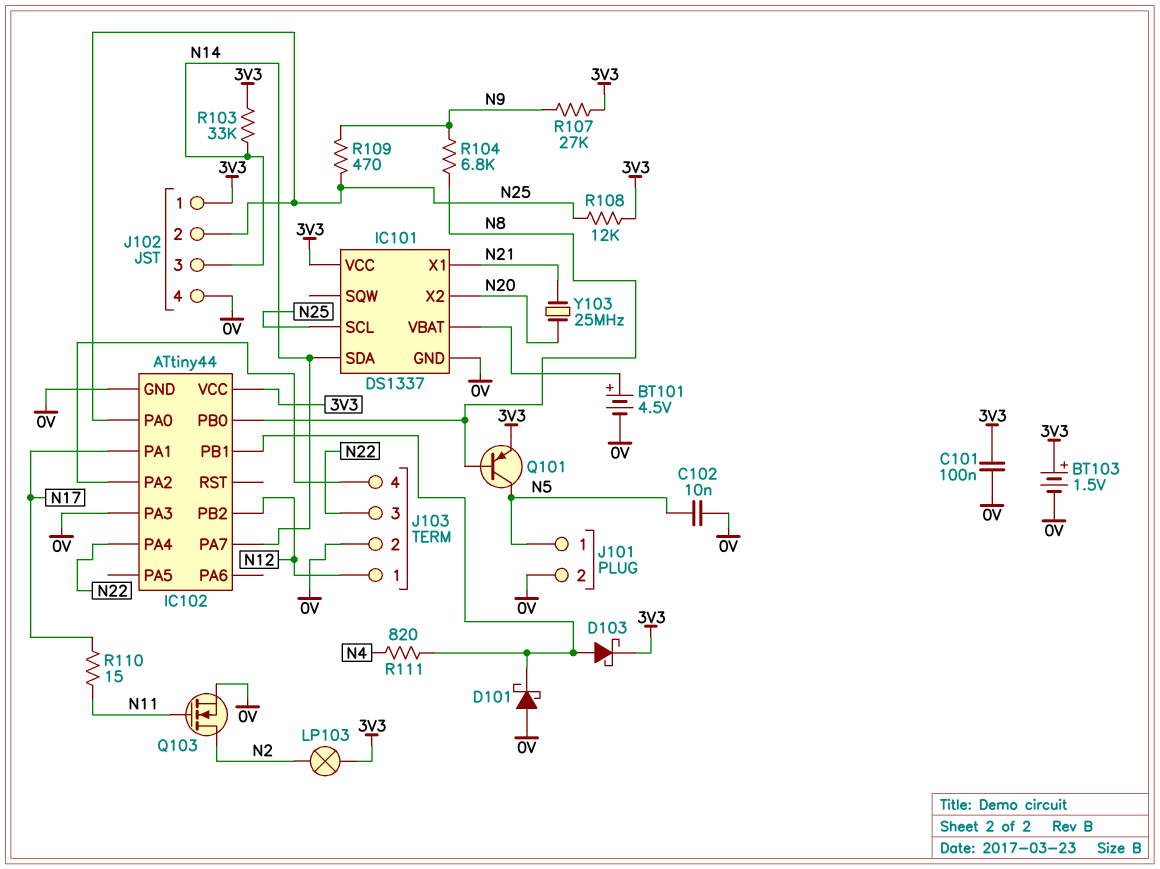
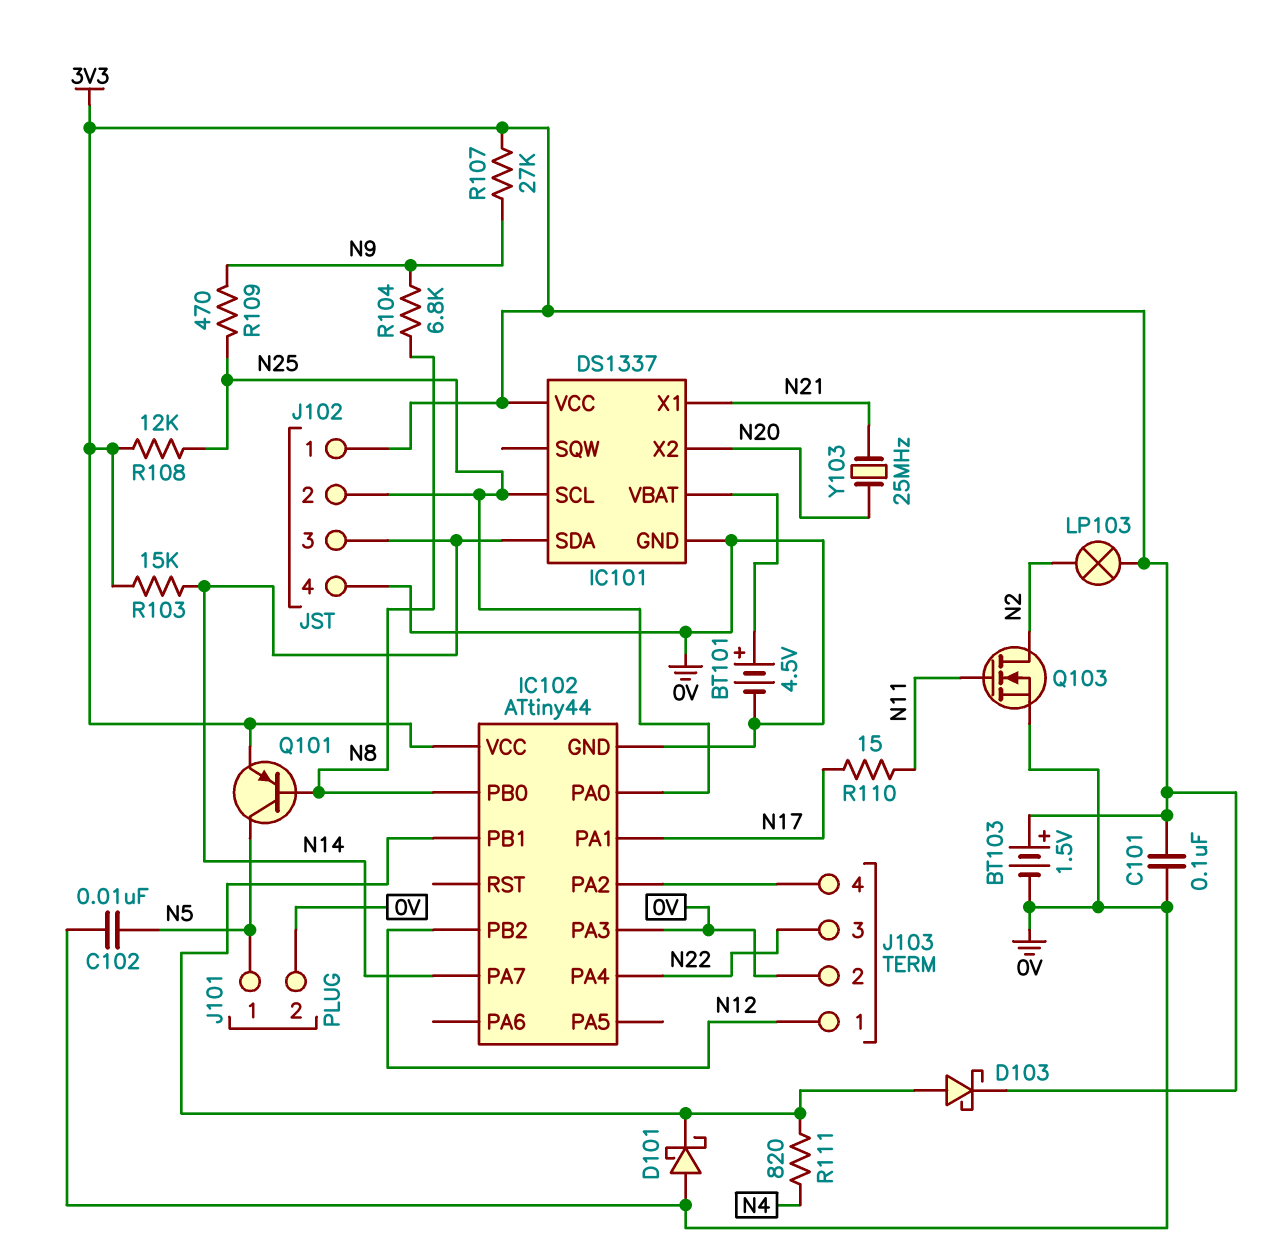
R103: 33k (3V3, N14) -> 15k (3V3, N14)

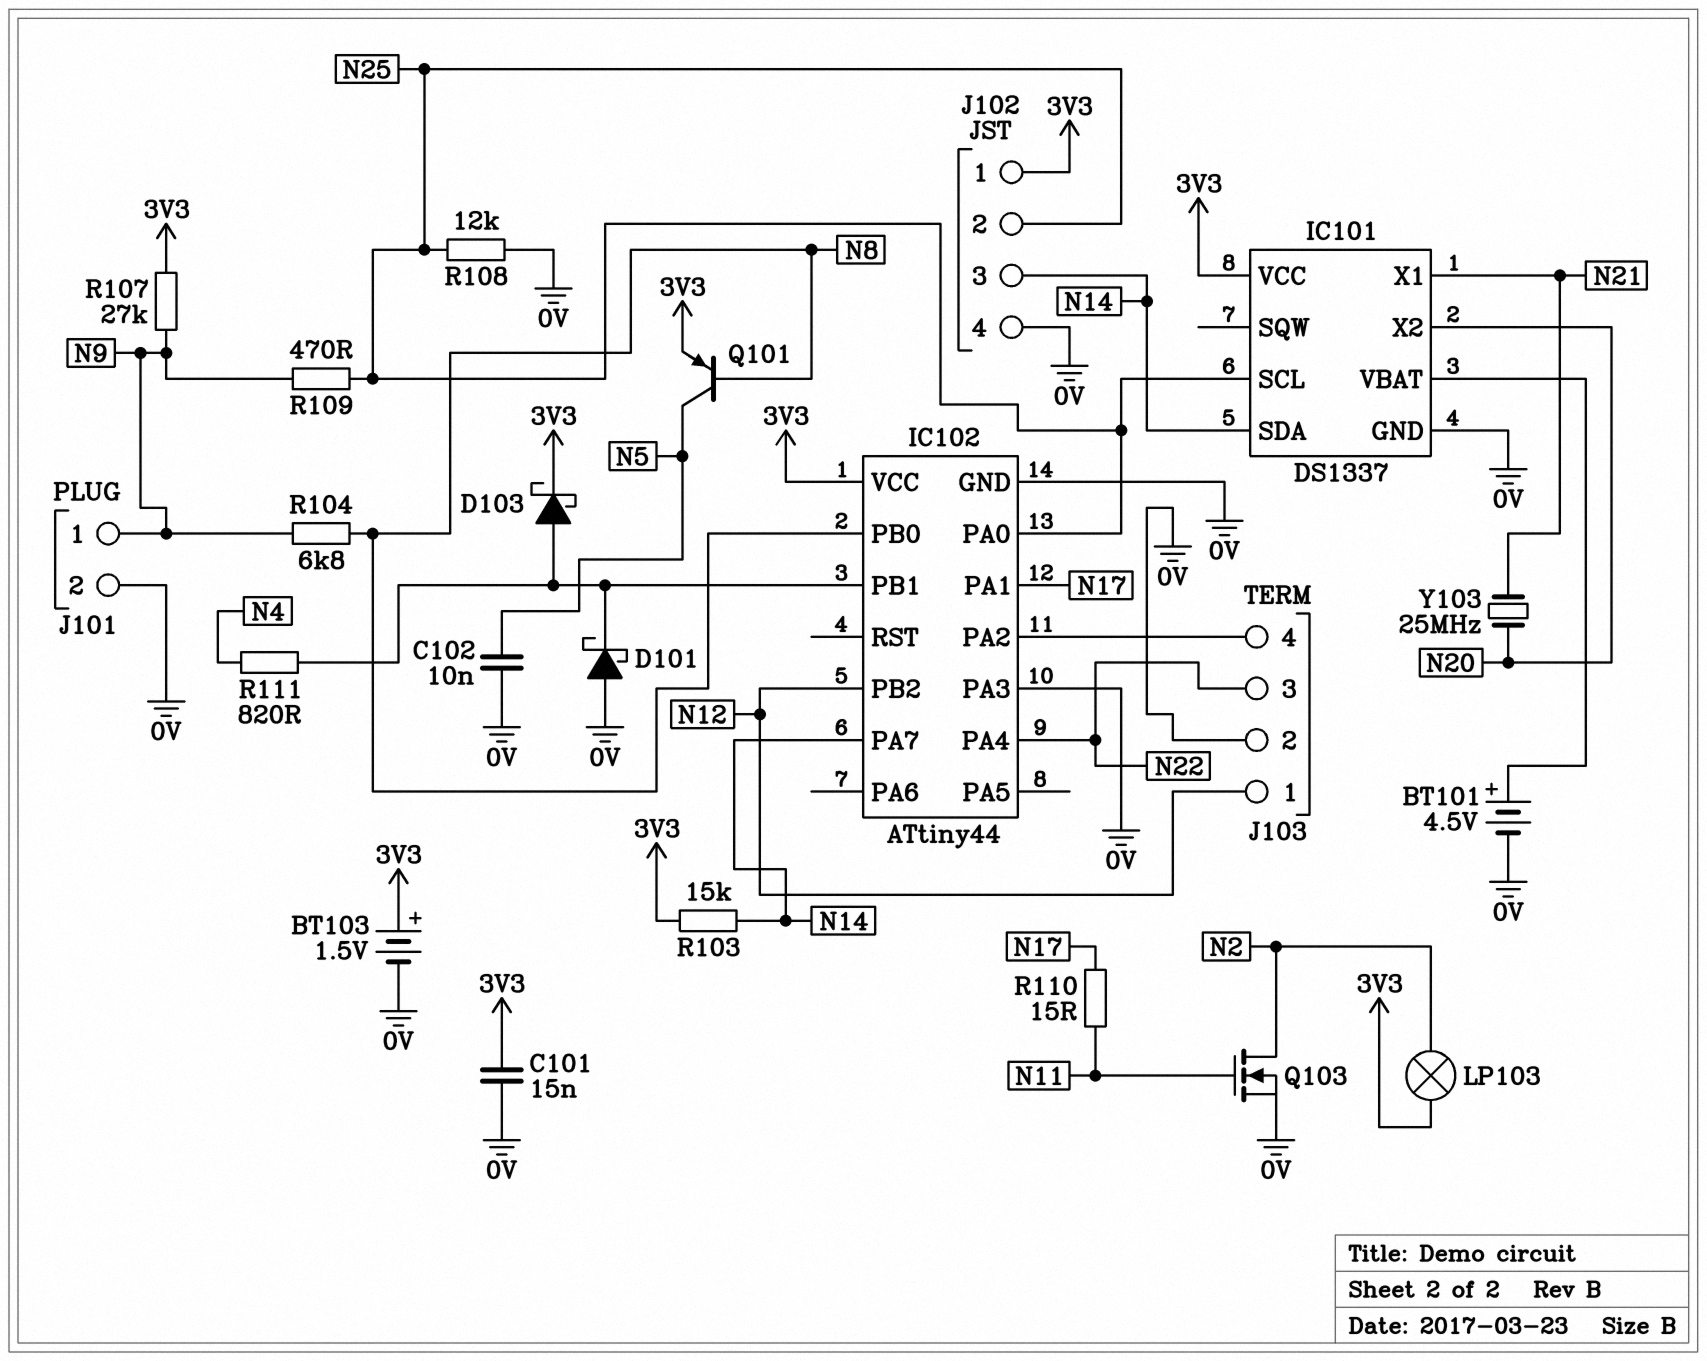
C101: 100nF (0V, 3V3) -> 15nF (0V, 3V3)
J101 pin 1: N5 -> N9
R108: 12k (3V3, N25) -> 12k (0V, N25)

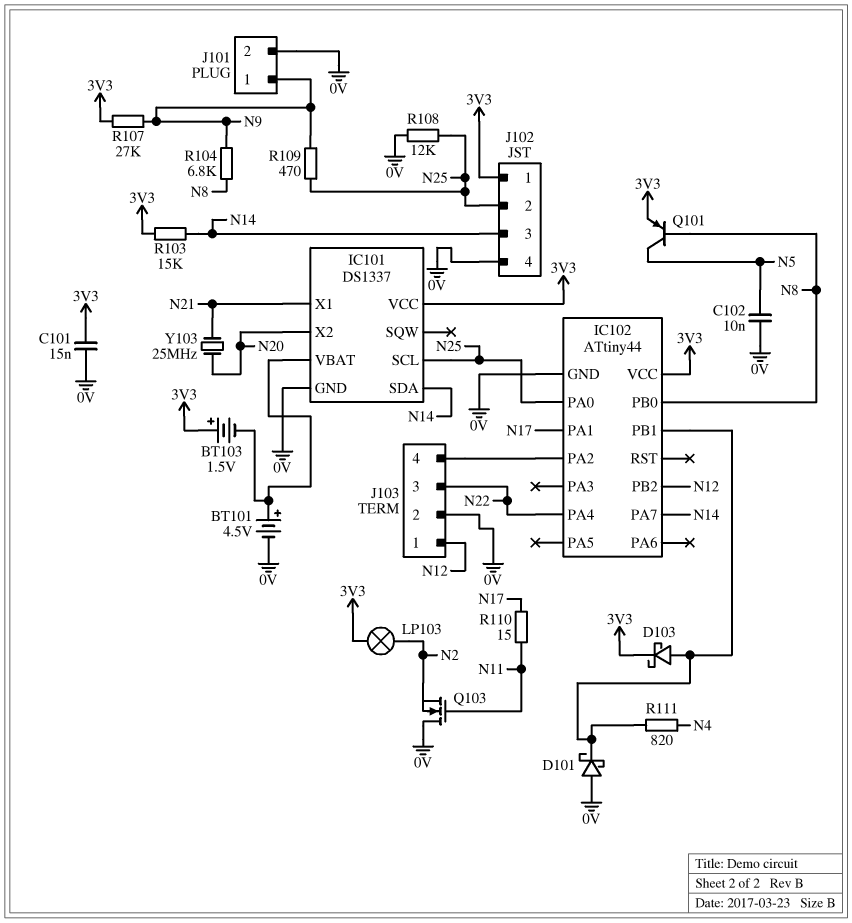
BT103: 1.5V (plus 3V3, minus 0V) -> 1.5V (plus 3V3, minus IC101/VBAT)
IC102 pin PA3: 0V -> none
Q103: NMOS (G N11, D N2, S 0V) -> NMOS (G N11, D 0V, S N2)

